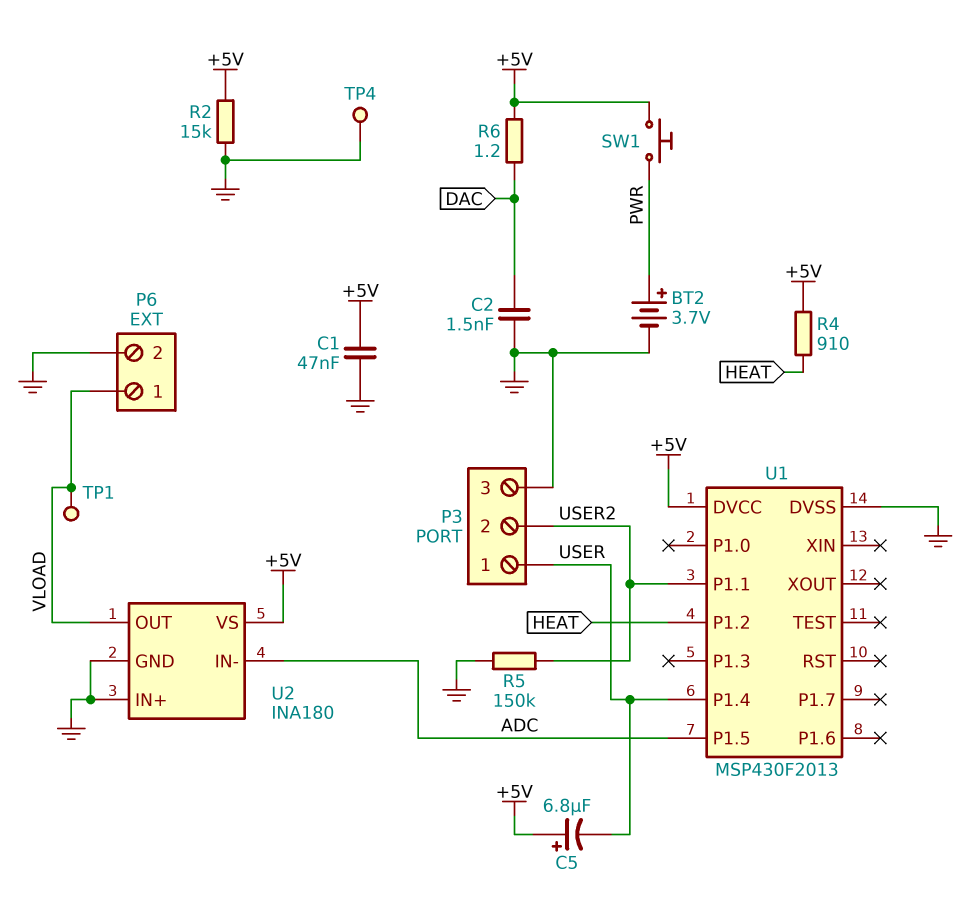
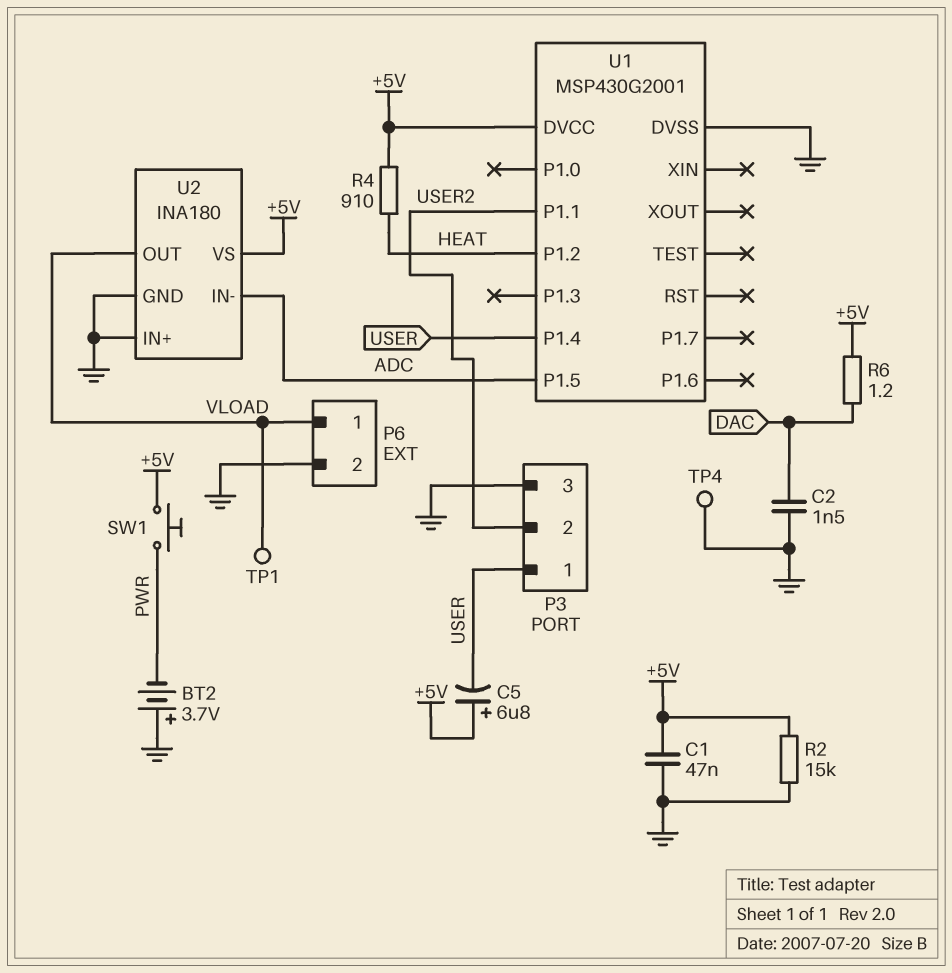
BT2: 3.7V (plus PWR, minus GND) -> 3.7V (plus GND, minus PWR)
R5: 150k (GND, USER2) -> none
U1: MSP430F2013 -> MSP430G2001

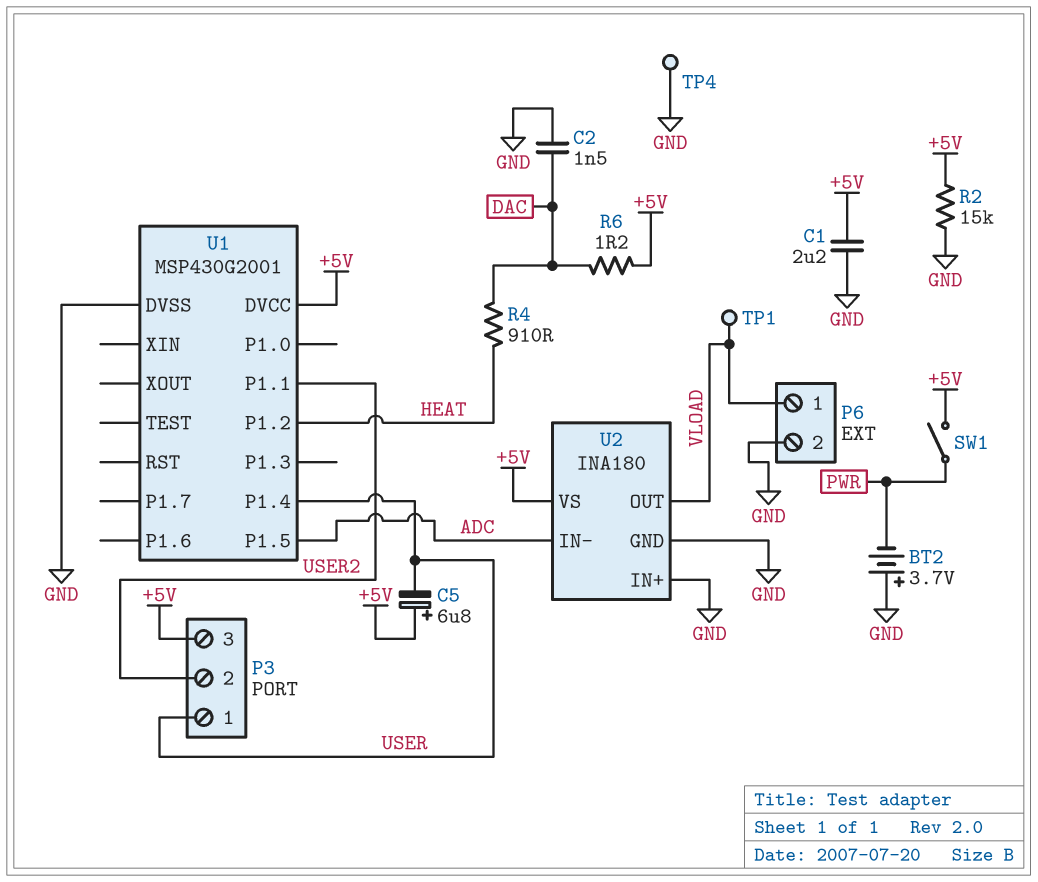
C1: 47nF (+5V, GND) -> 2.2uF (+5V, GND)
P3 pin 3: GND -> +5V
R4: 910 (+5V, HEAT) -> 910 (DAC, HEAT)
SW1: button (+5V, PWR) -> switch (+5V, PWR)

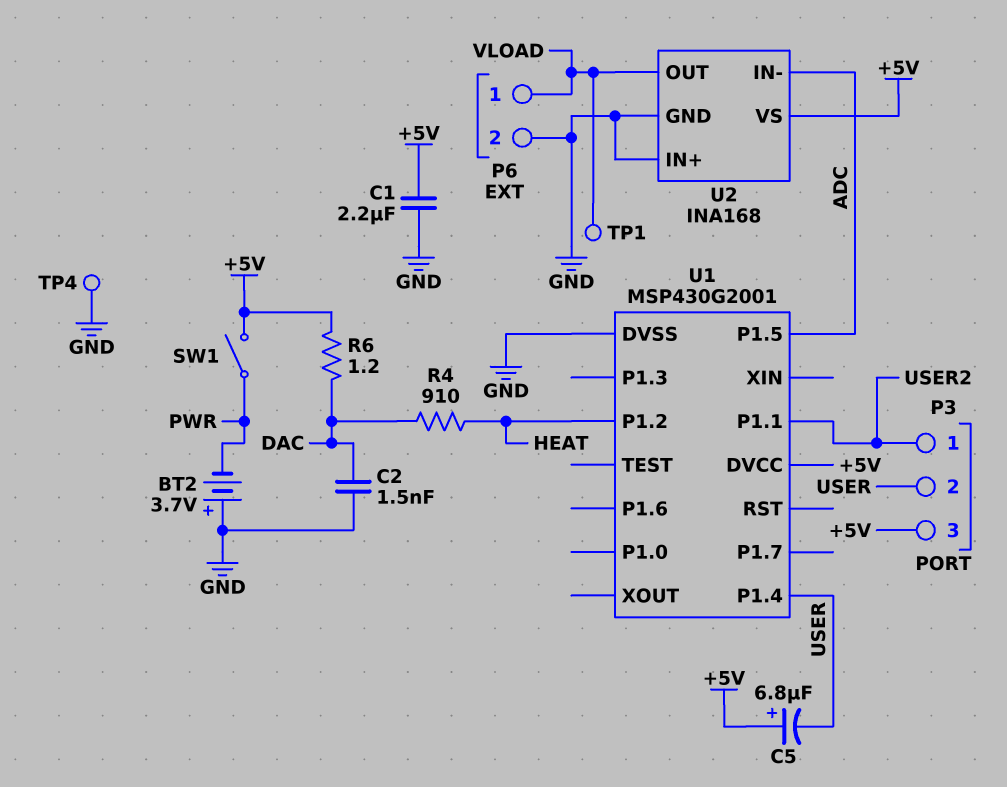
P3 pin 1: USER -> USER2
P3 pin 2: USER2 -> USER
R2: 15k (+5V, GND) -> none
U2: INA180 -> INA168

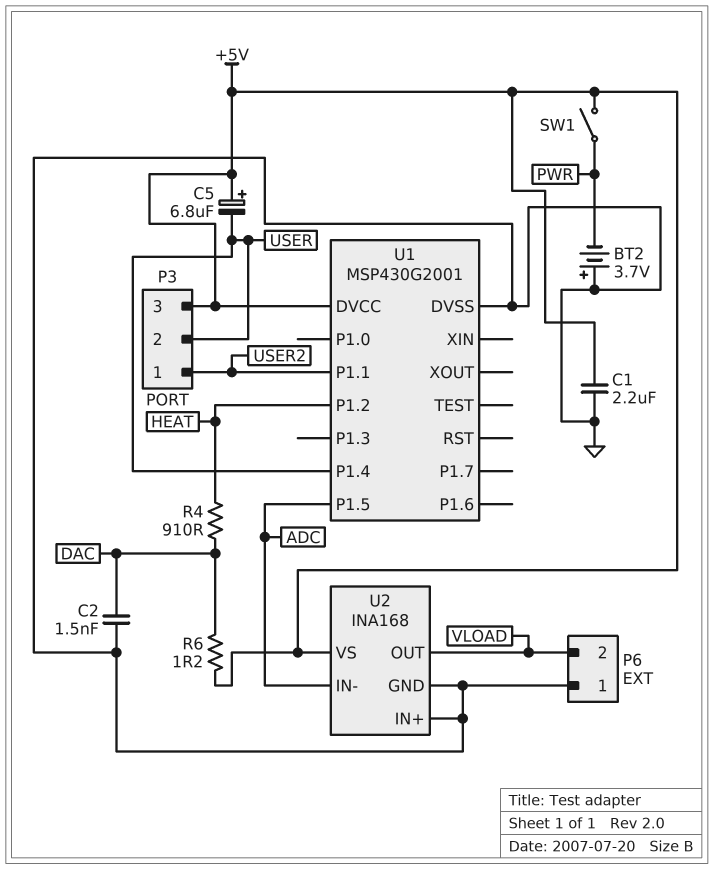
P6 pin 1: VLOAD -> GND
P6 pin 2: GND -> VLOAD
TP1: test point (VLOAD) -> none
TP4: test point (GND) -> none

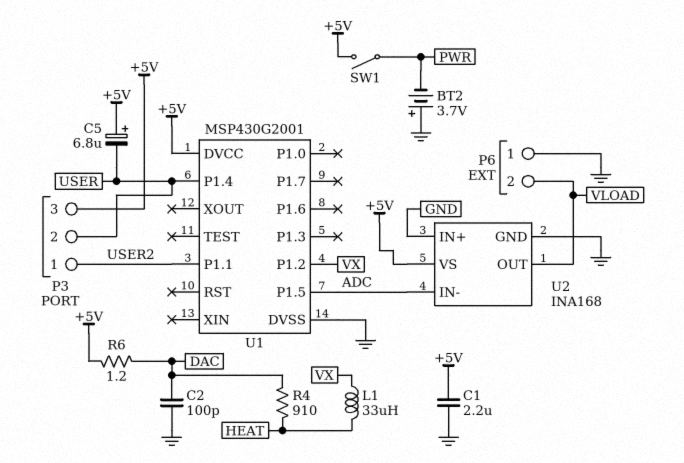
C2: 1.5nF (DAC, GND) -> 100pF (DAC, GND)
L1: none -> 33uH (HEAT, VX)
U1 pin P1.2: HEAT -> VX

